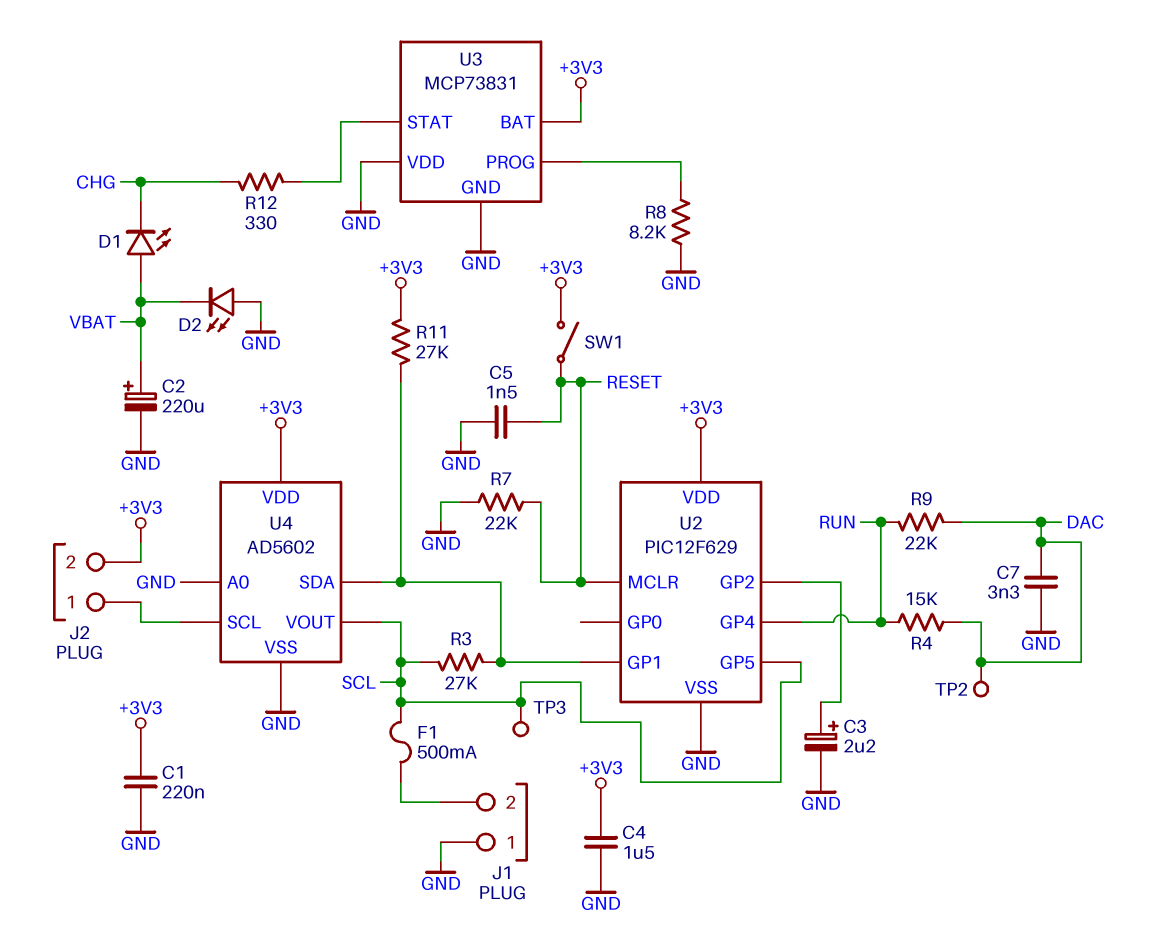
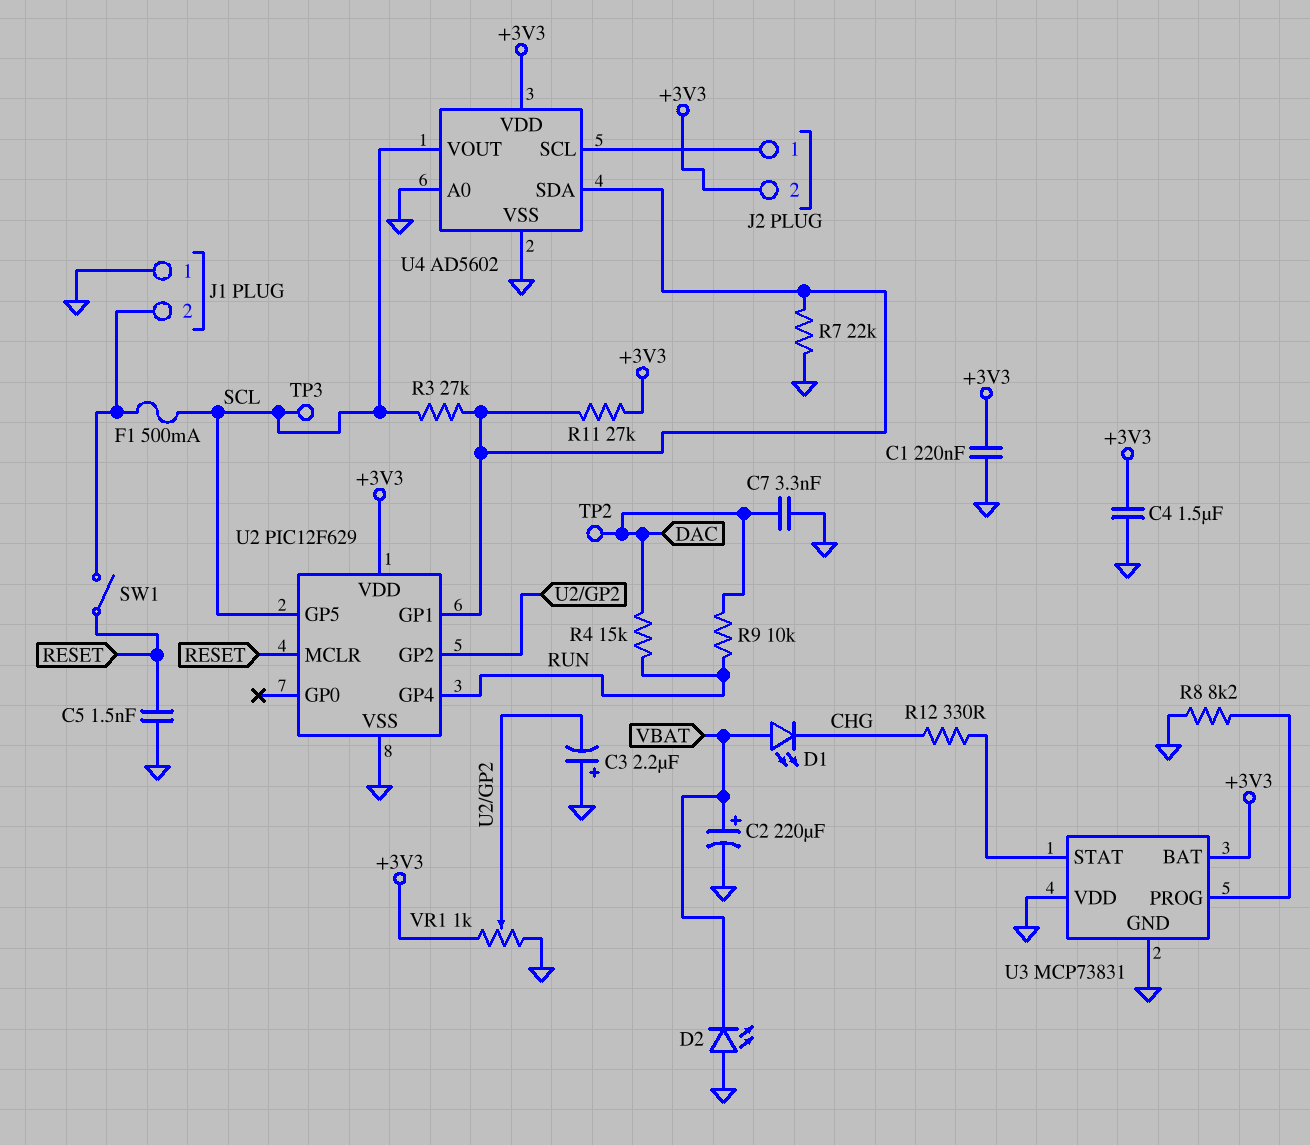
C3: 2.2uF (plus U2/GP2, minus GND) -> 2.2uF (plus GND, minus U2/GP2)
R7: 22k (GND, RESET) -> 22k (GND, U2/GP1)
R9: 22k (DAC, RUN) -> 10k (DAC, RUN)
SW1: switch (+3V3, RESET) -> switch (J1/2, RESET)
VR1: none -> 1k (+3V3, GND, wiper U2/GP2)

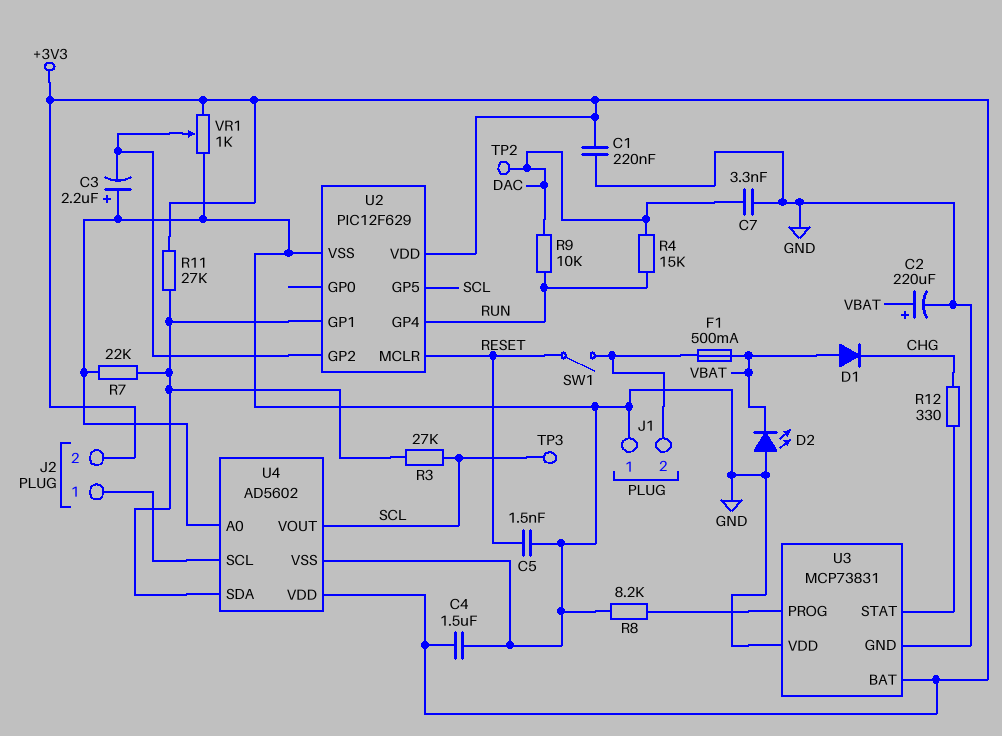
D1: LED (A VBAT, K CHG) -> diode (A VBAT, K CHG)
F1: 500mA (J1/2, SCL) -> 500mA (J1/2, VBAT)

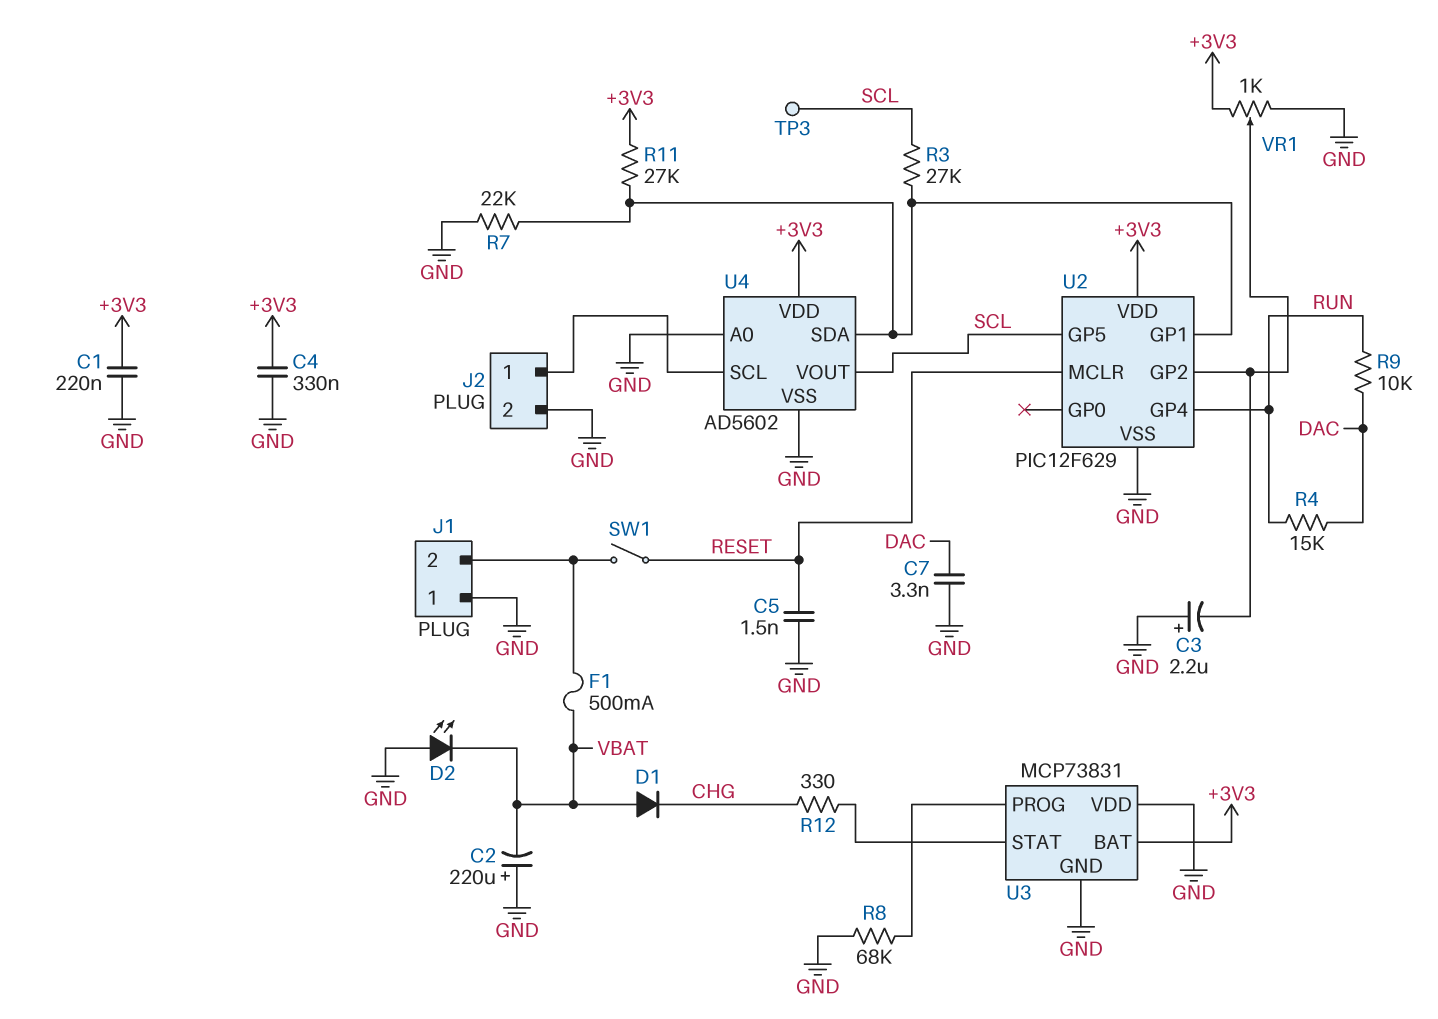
C2: 220uF (plus VBAT, minus GND) -> 220uF (plus GND, minus VBAT)
C4: 1.5uF (+3V3, GND) -> 330nF (+3V3, GND)
J2 pin 2: +3V3 -> GND
R8: 8.2k (GND, U3/PROG) -> 68k (GND, U3/PROG)
TP2: test point (DAC) -> none

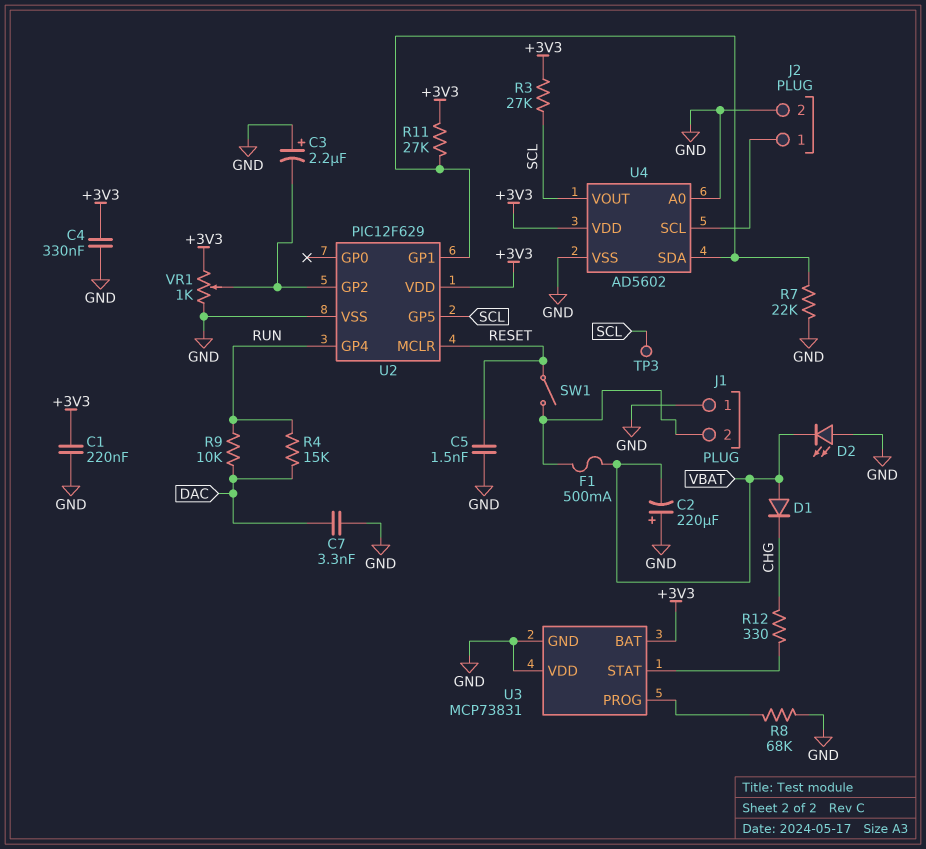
R3: 27k (SCL, U2/GP1) -> 27k (+3V3, SCL)

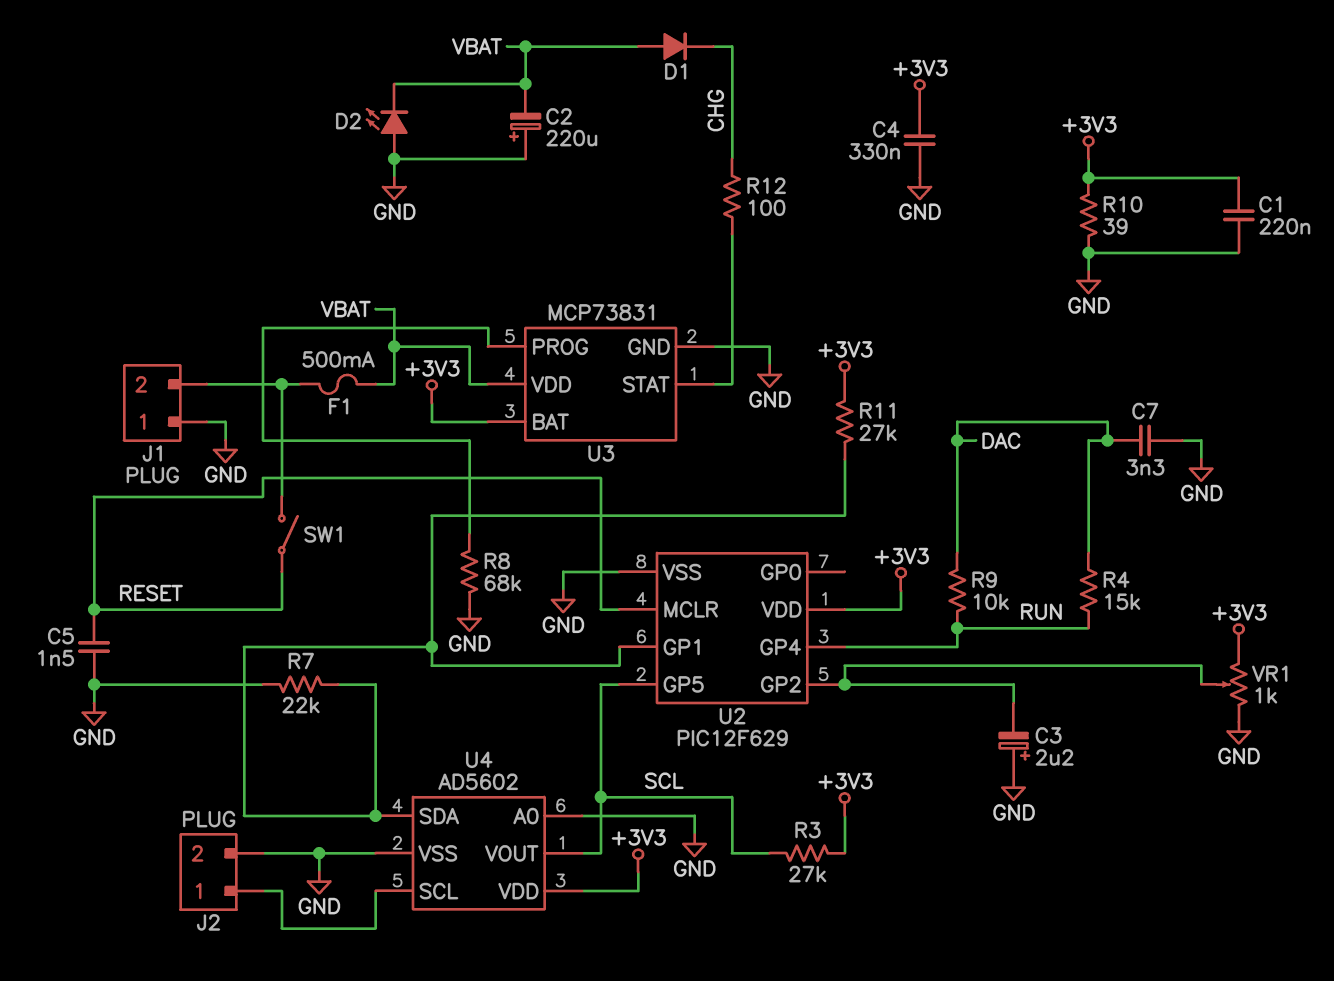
R10: none -> 39 (+3V3, GND)
R12: 330 (CHG, U3/STAT) -> 100 (CHG, U3/STAT)
TP3: test point (SCL) -> none
U3 pin VDD: GND -> VBAT

